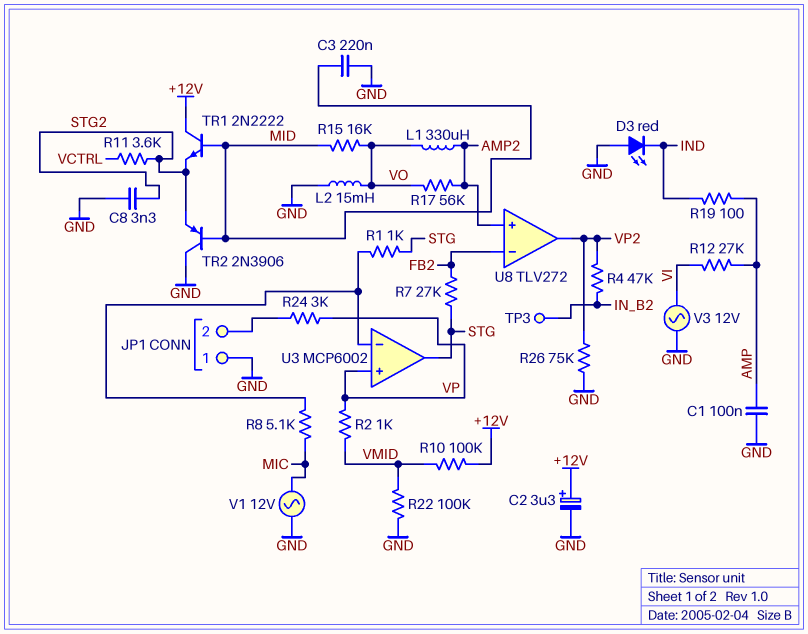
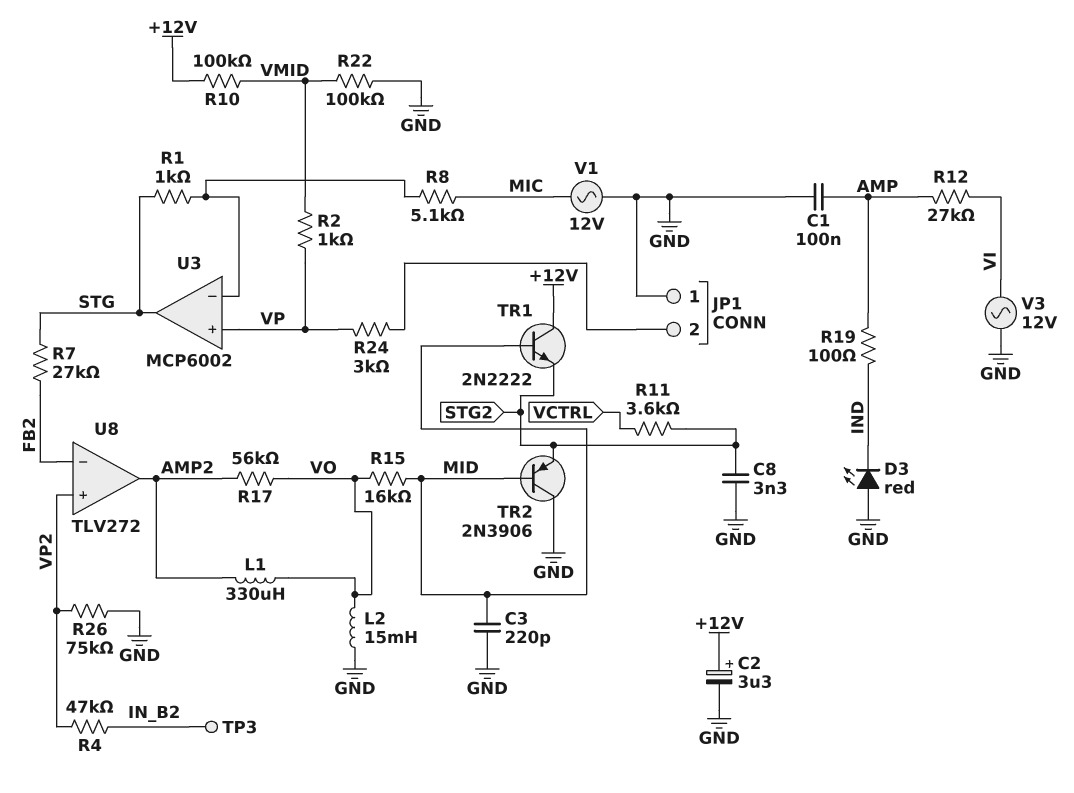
C3: 220nF (GND, MID) -> 220pF (GND, MID)
U8 pin in+: AMP2 -> VP2
U8 pin out: VP2 -> AMP2

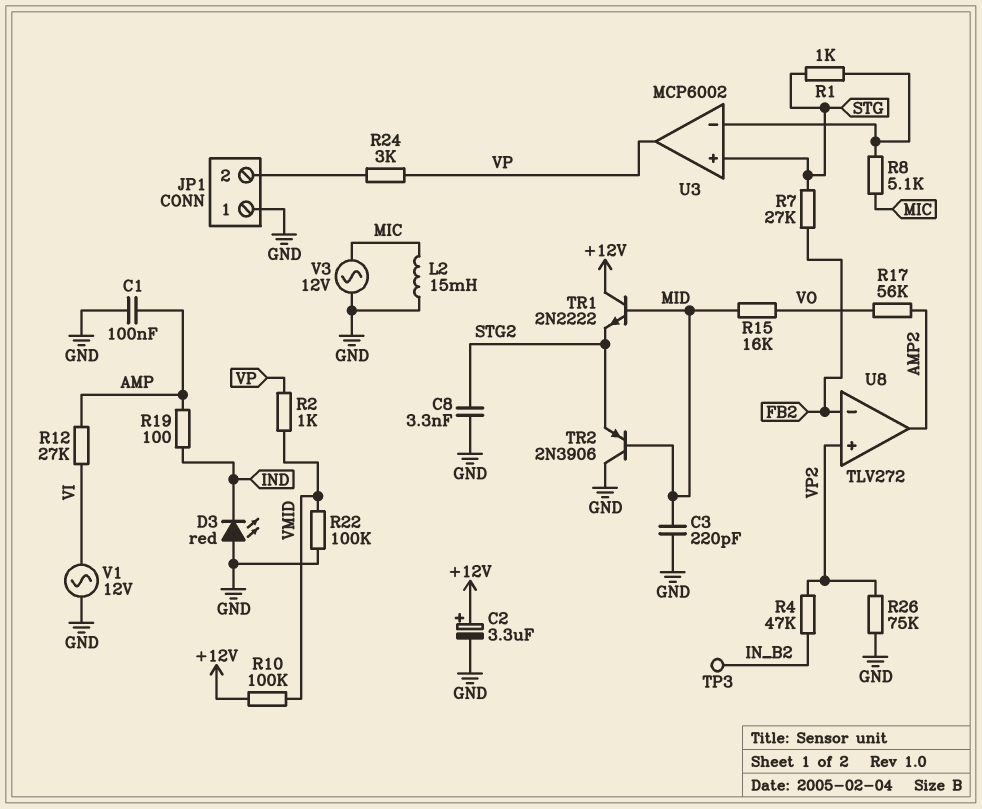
L1: 330uH (AMP2, VO) -> none
L2: 15mH (GND, VO) -> 15mH (GND, MIC)
R11: 3.6k (STG2, VCTRL) -> none
U3 pin in+: VP -> STG
U3 pin out: STG -> VP
V1: AC 12V (GND, MIC) -> AC 12V (GND, VI)
V3: AC 12V (GND, VI) -> AC 12V (GND, MIC)

